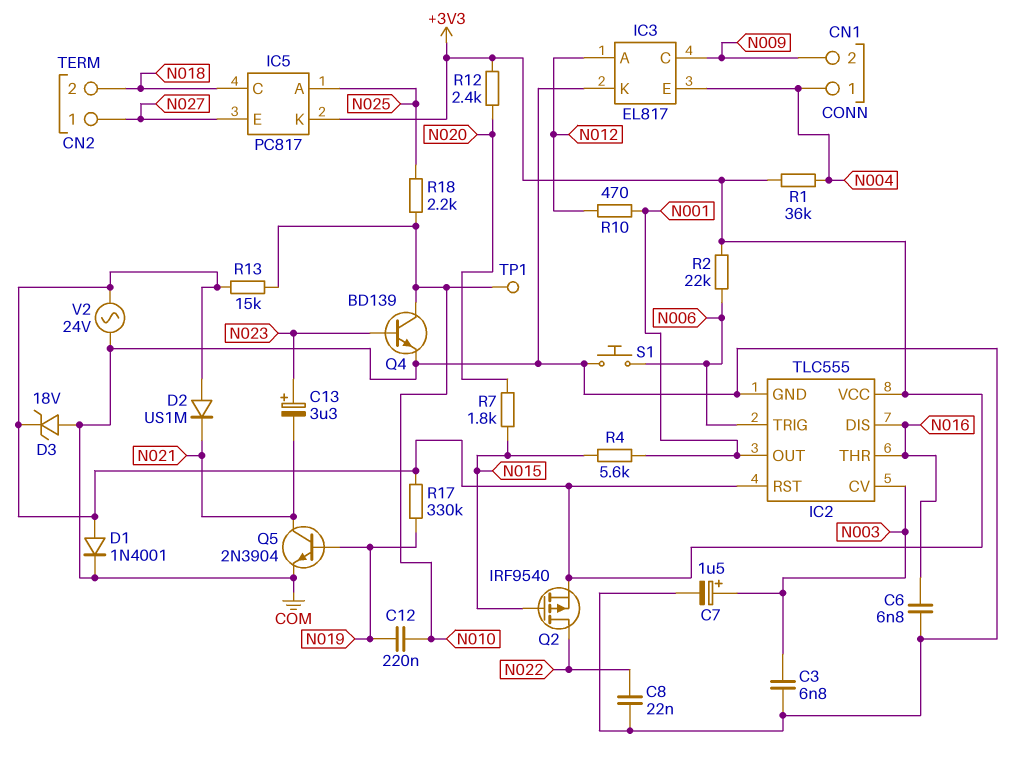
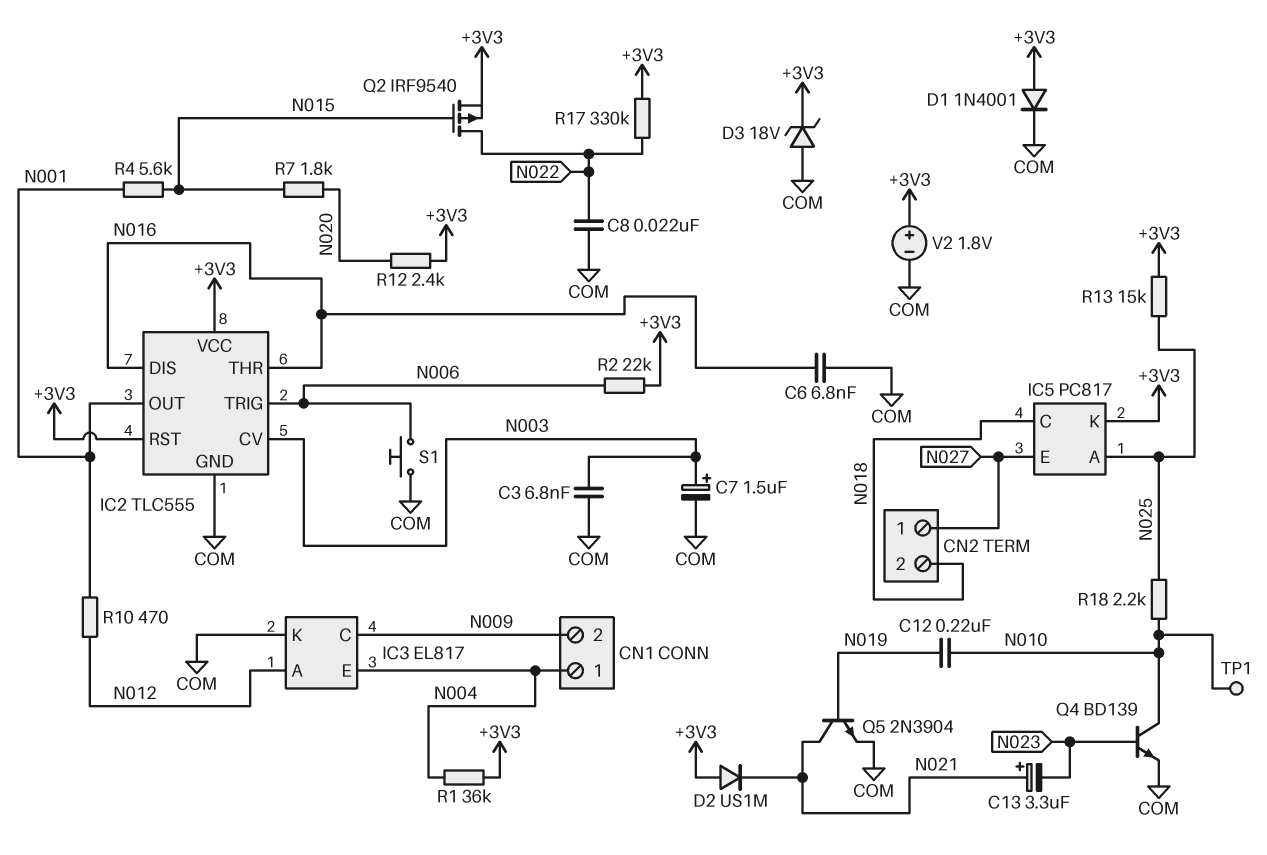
C13: 3.3uF (plus N023, minus N021) -> 3.3uF (plus N021, minus N023)
R13: 15k (+3V3, N010) -> 15k (+3V3, N025)
R17: 330k (+3V3, N019) -> 330k (+3V3, N022)
V2: AC 24V (+3V3, COM) -> 1.8V (plus +3V3, minus COM)

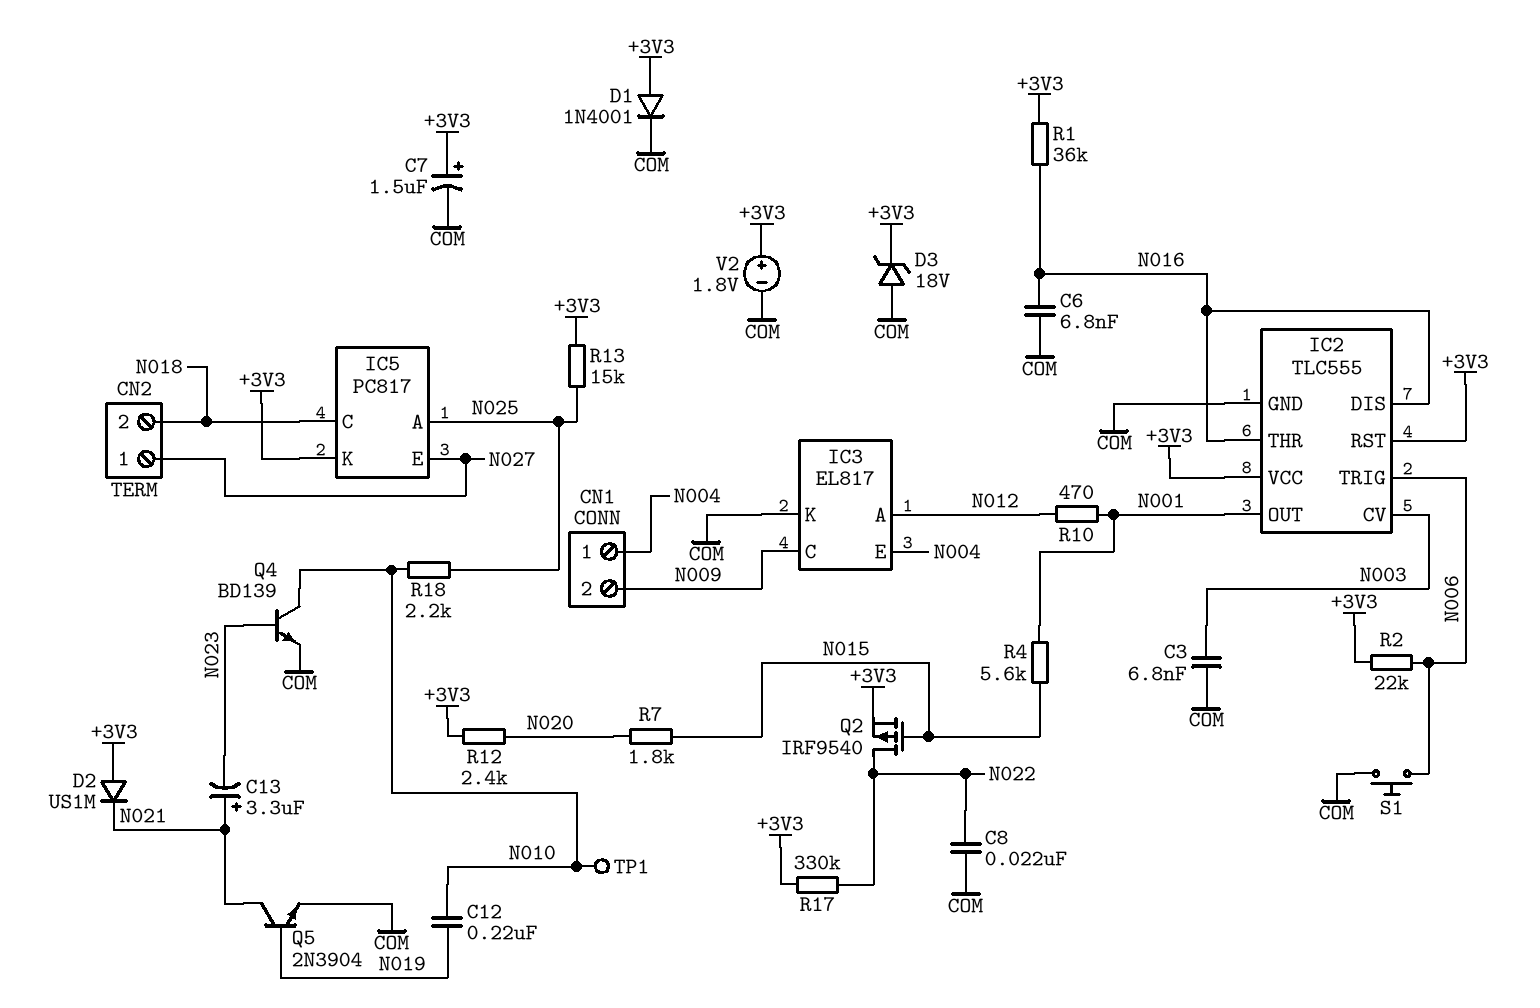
C7: 1.5uF (plus N003, minus COM) -> 1.5uF (plus +3V3, minus COM)
R1: 36k (+3V3, N004) -> 36k (+3V3, N016)

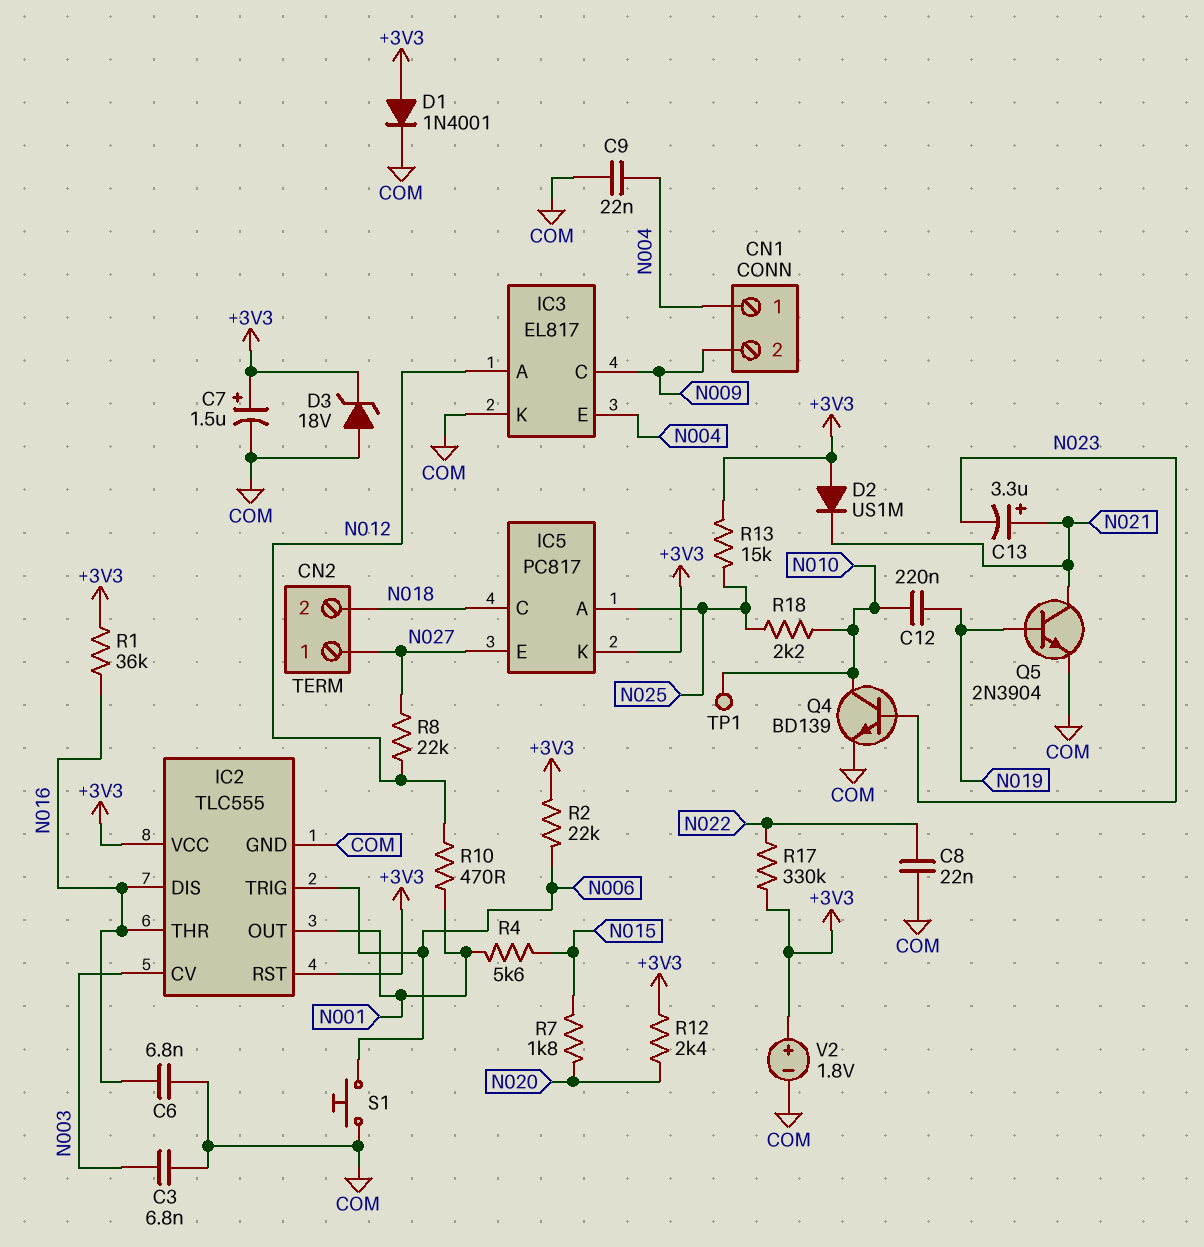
C9: none -> 22nF (COM, N004)
Q2: PMOS IRF9540 (G N015, D N022, S +3V3) -> none
R8: none -> 22k (N012, N027)

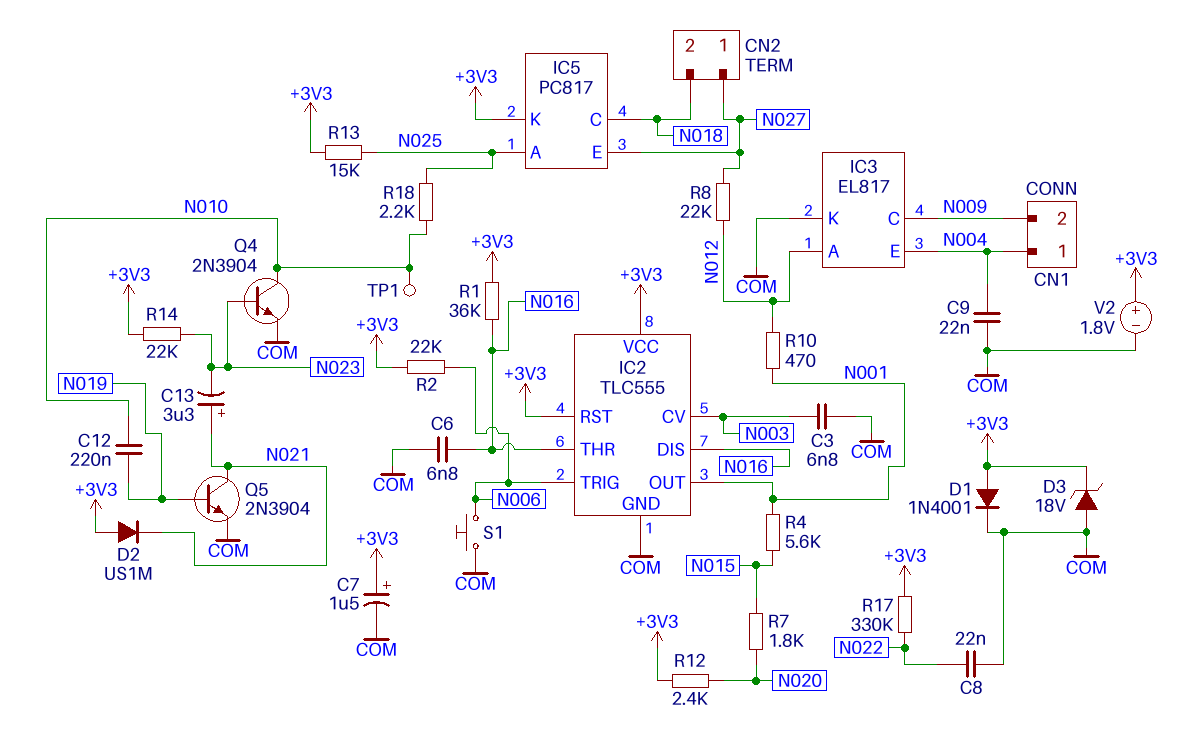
Q4: NPN BD139 (B N023, C N010, E COM) -> NPN 2N3904 (B N023, C N010, E COM)
R14: none -> 22k (+3V3, N023)

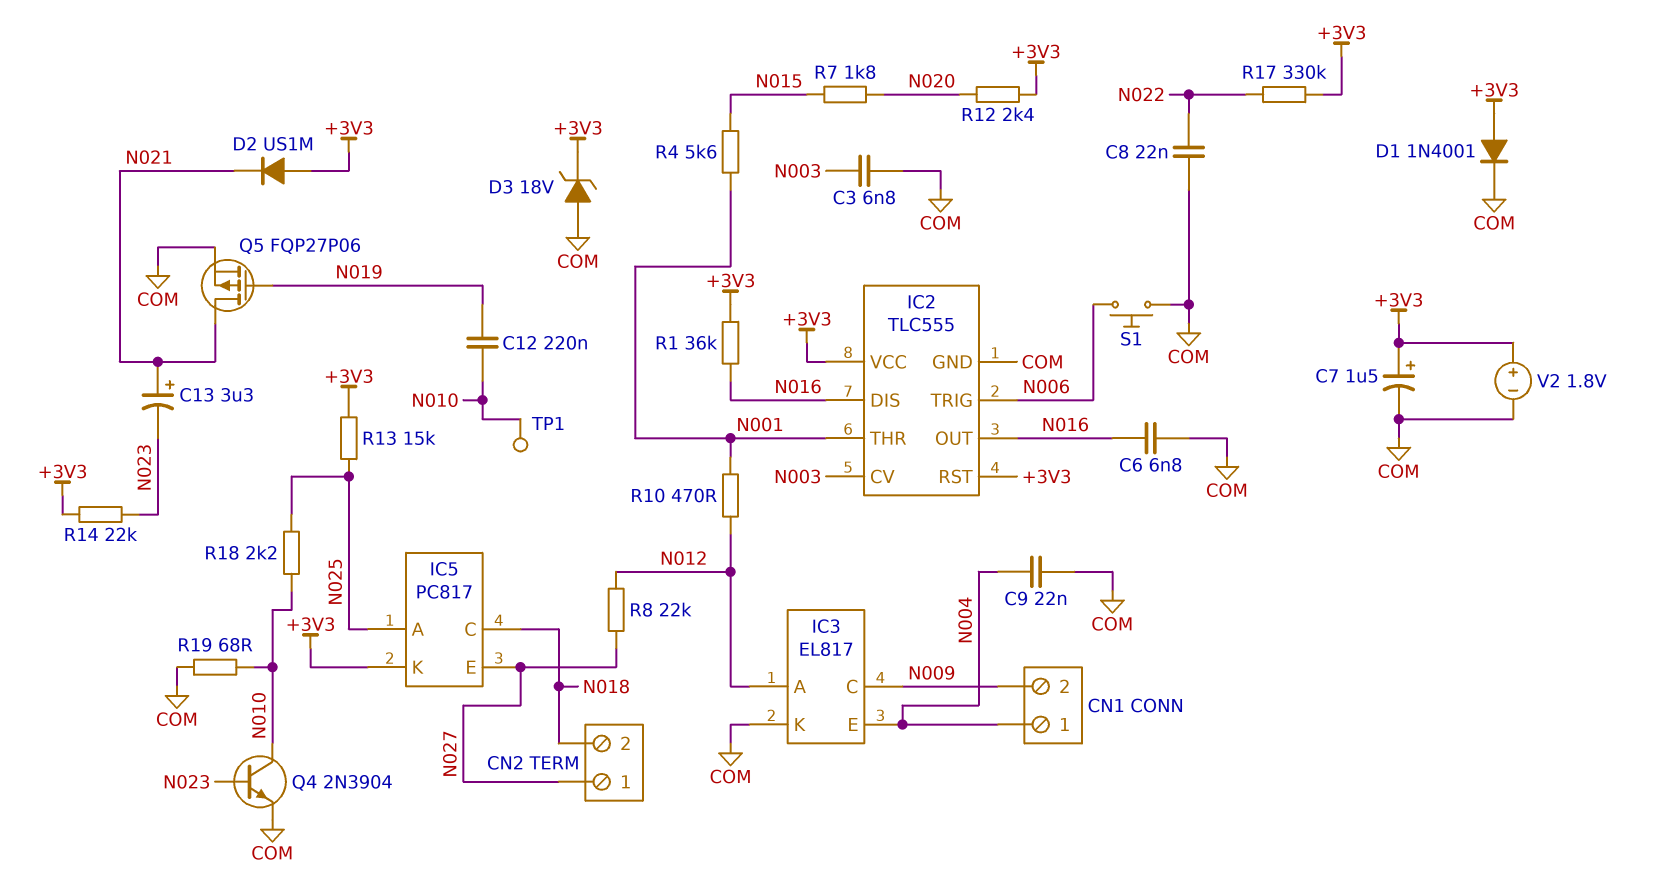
IC2 pin OUT: N001 -> N016
IC2 pin THR: N016 -> N001
Q5: NPN 2N3904 (B N019, C N021, E COM) -> PMOS FQP27P06 (G N019, D N021, S COM)
R2: 22k (+3V3, N006) -> none
R19: none -> 68 (COM, N010)

